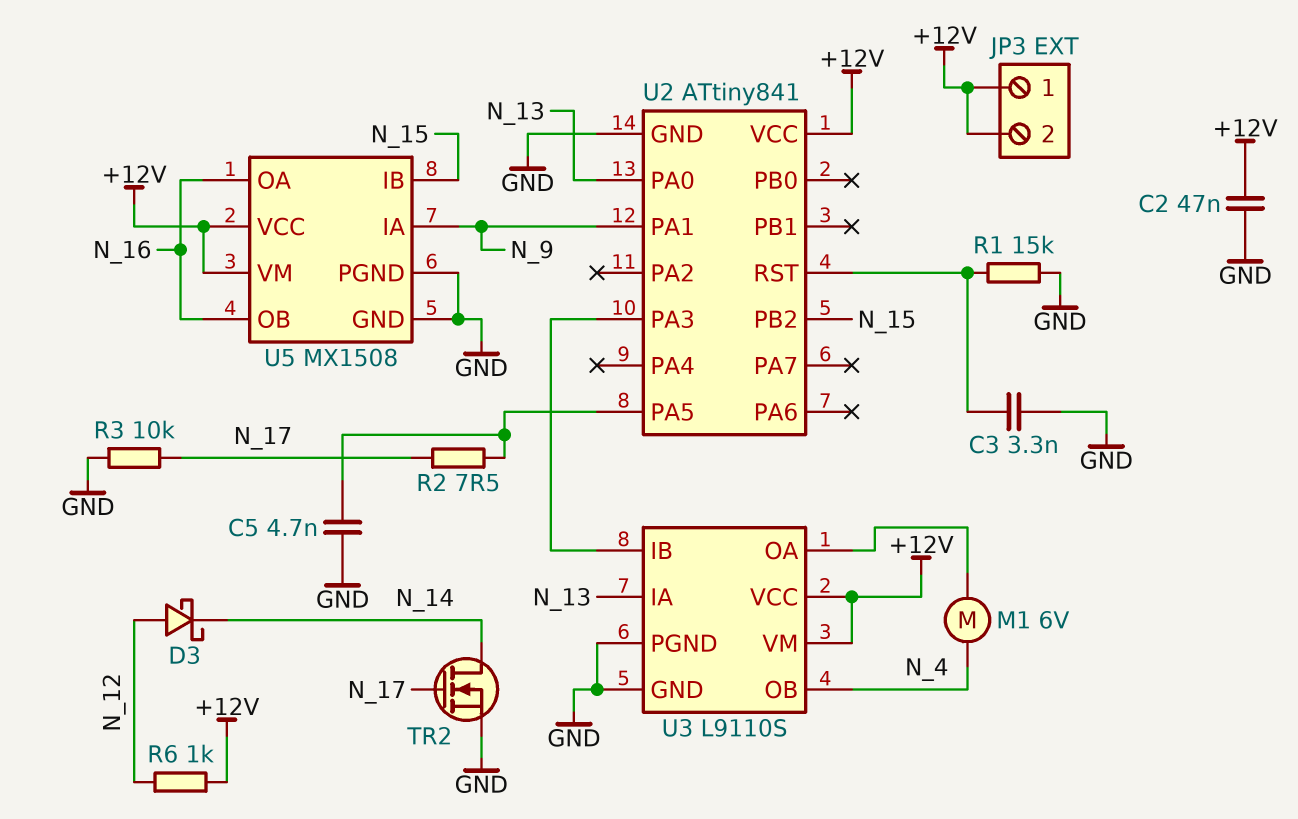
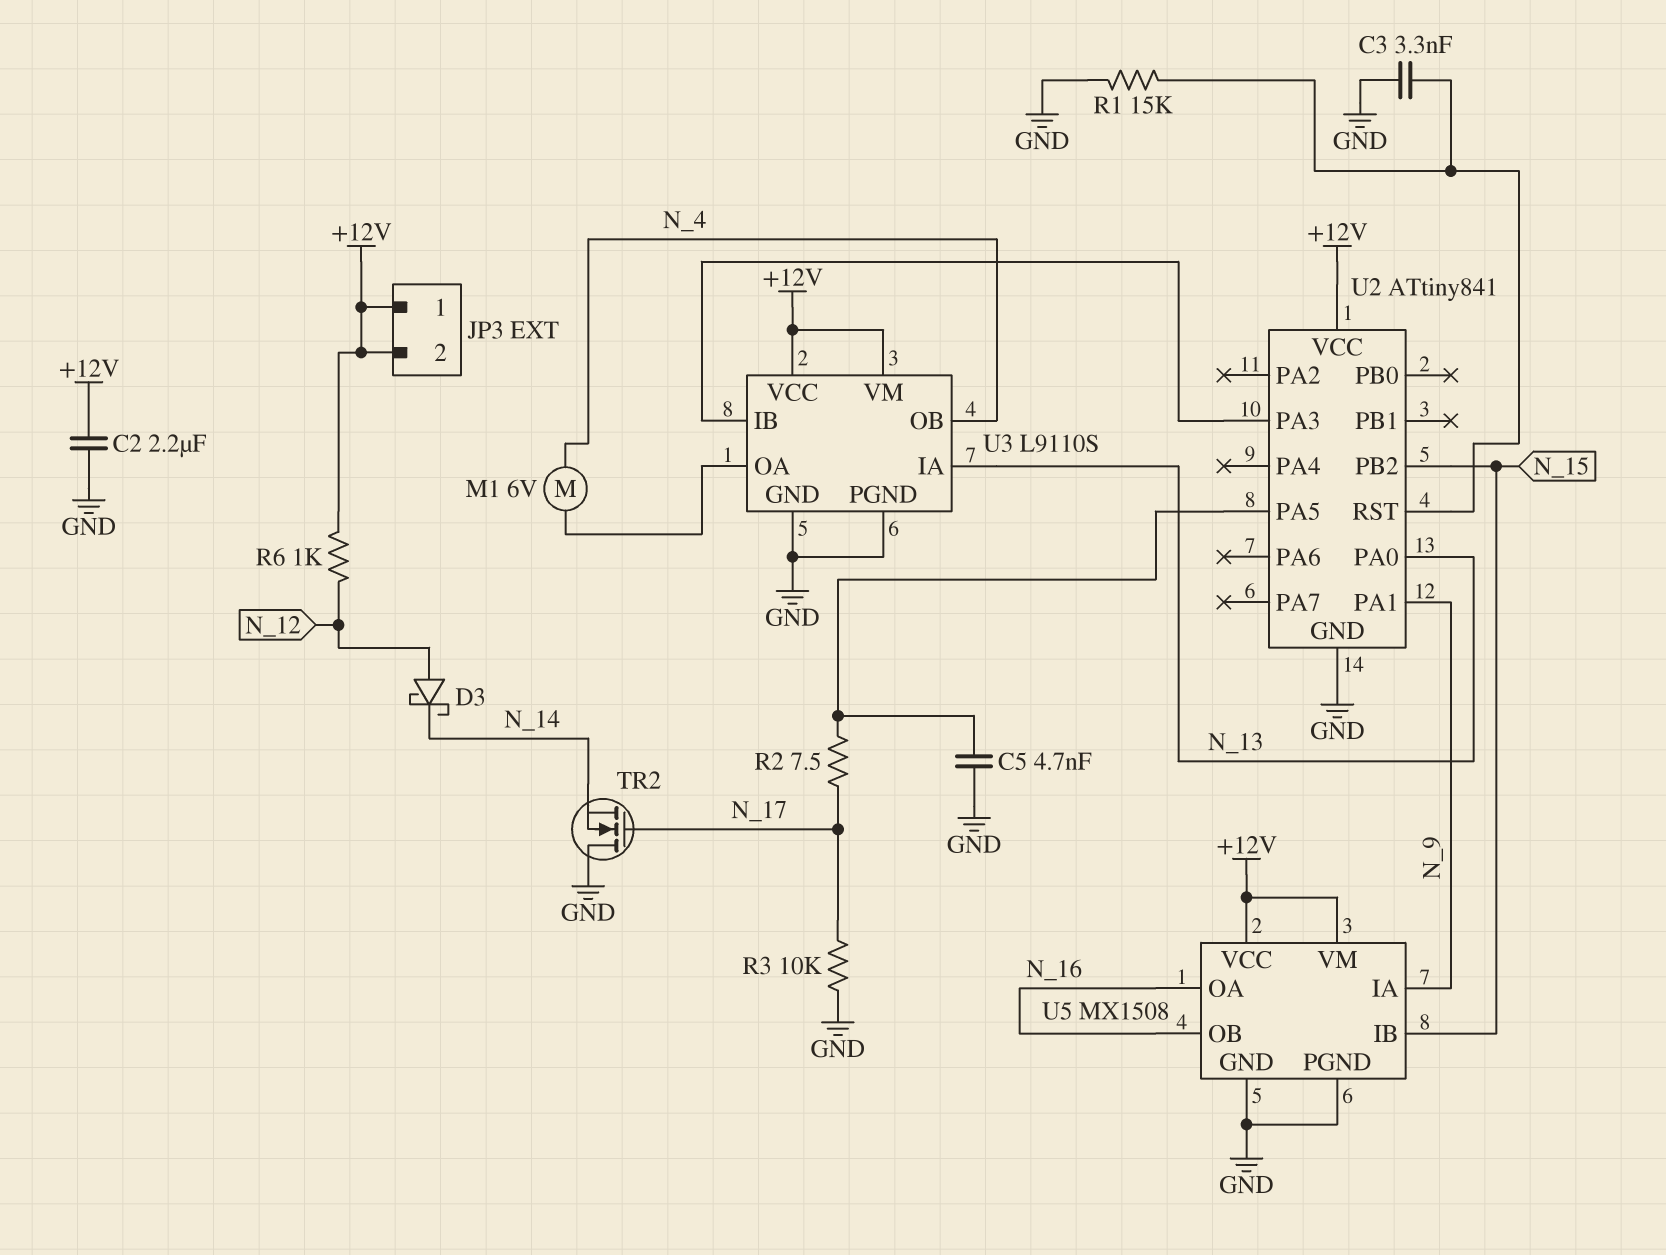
C2: 47nF (+12V, GND) -> 2.2uF (+12V, GND)
TR2: NMOS (G N_17, D N_14, S GND) -> NMOS (G N_17, D GND, S N_14)

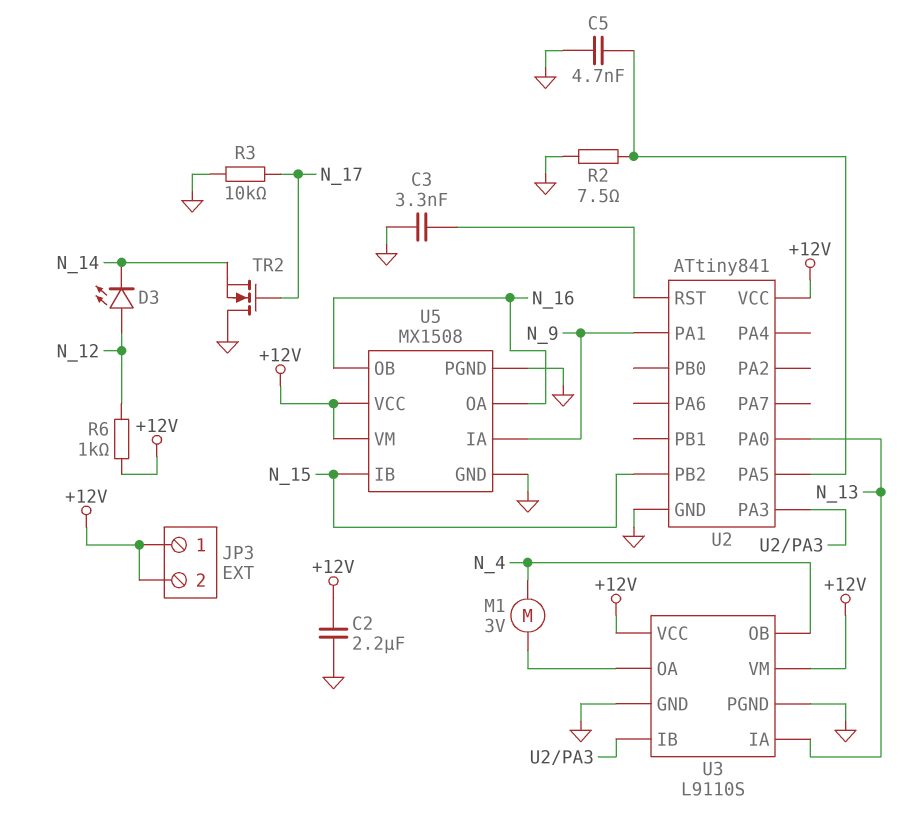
D3: schottky (A N_12, K N_14) -> LED (A N_12, K N_14)
M1: motor 6V (N_4, U3/OA) -> motor 3V (N_4, U3/OA)
R1: 15k (GND, U2/RST) -> none
R2: 7.5 (N_17, U2/PA5) -> 7.5 (GND, U2/PA5)

